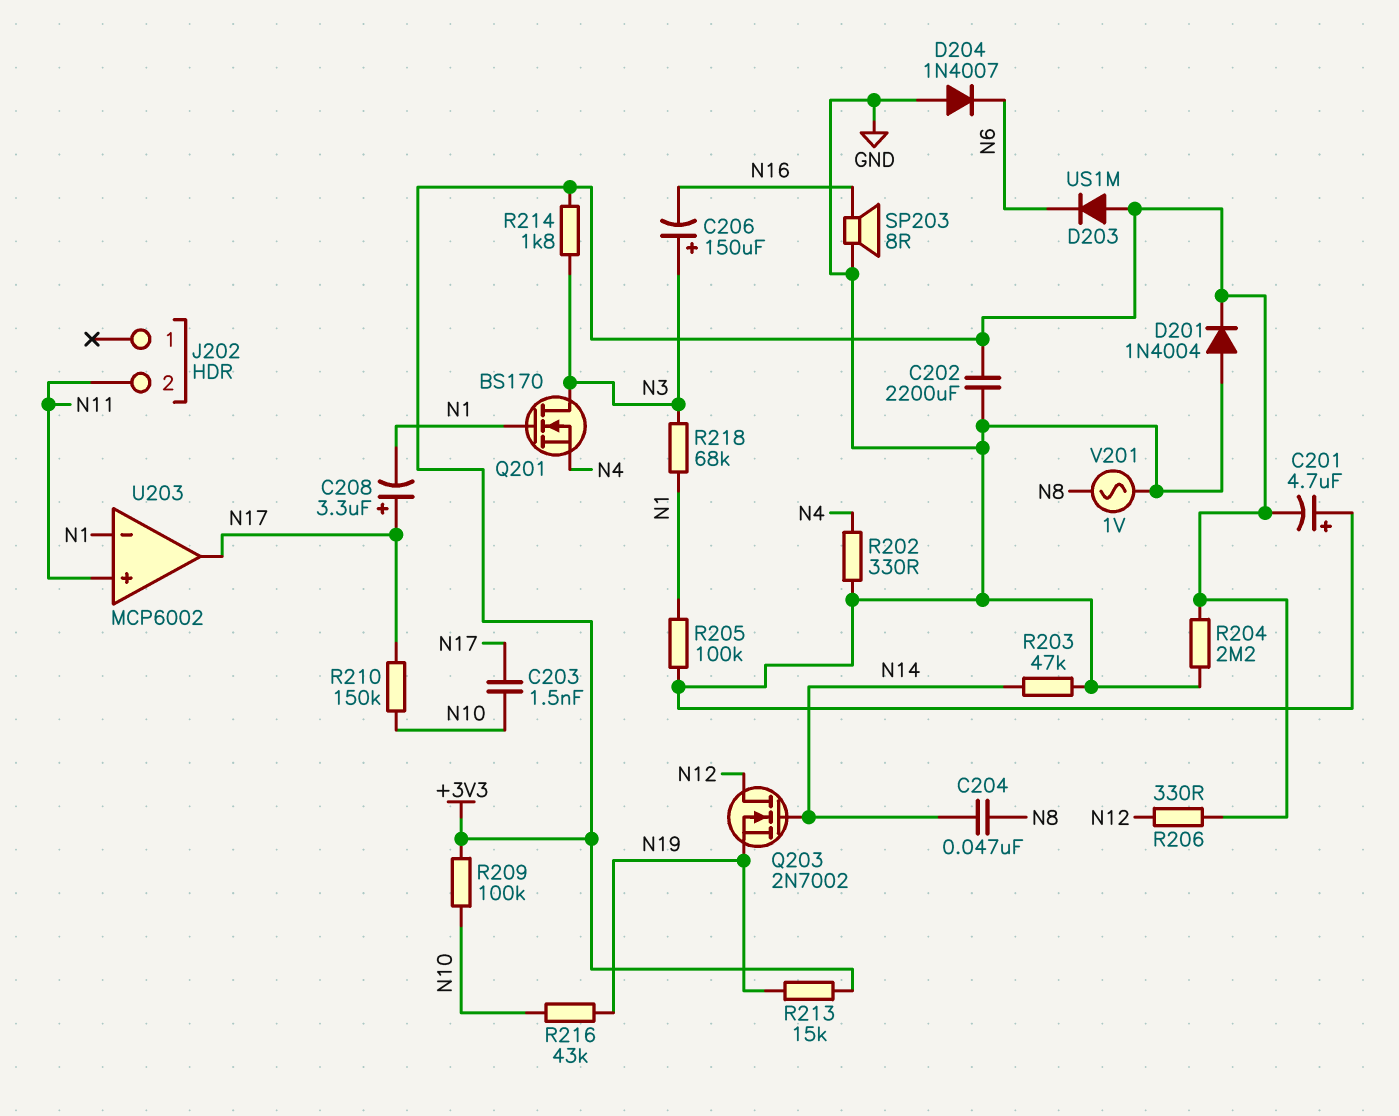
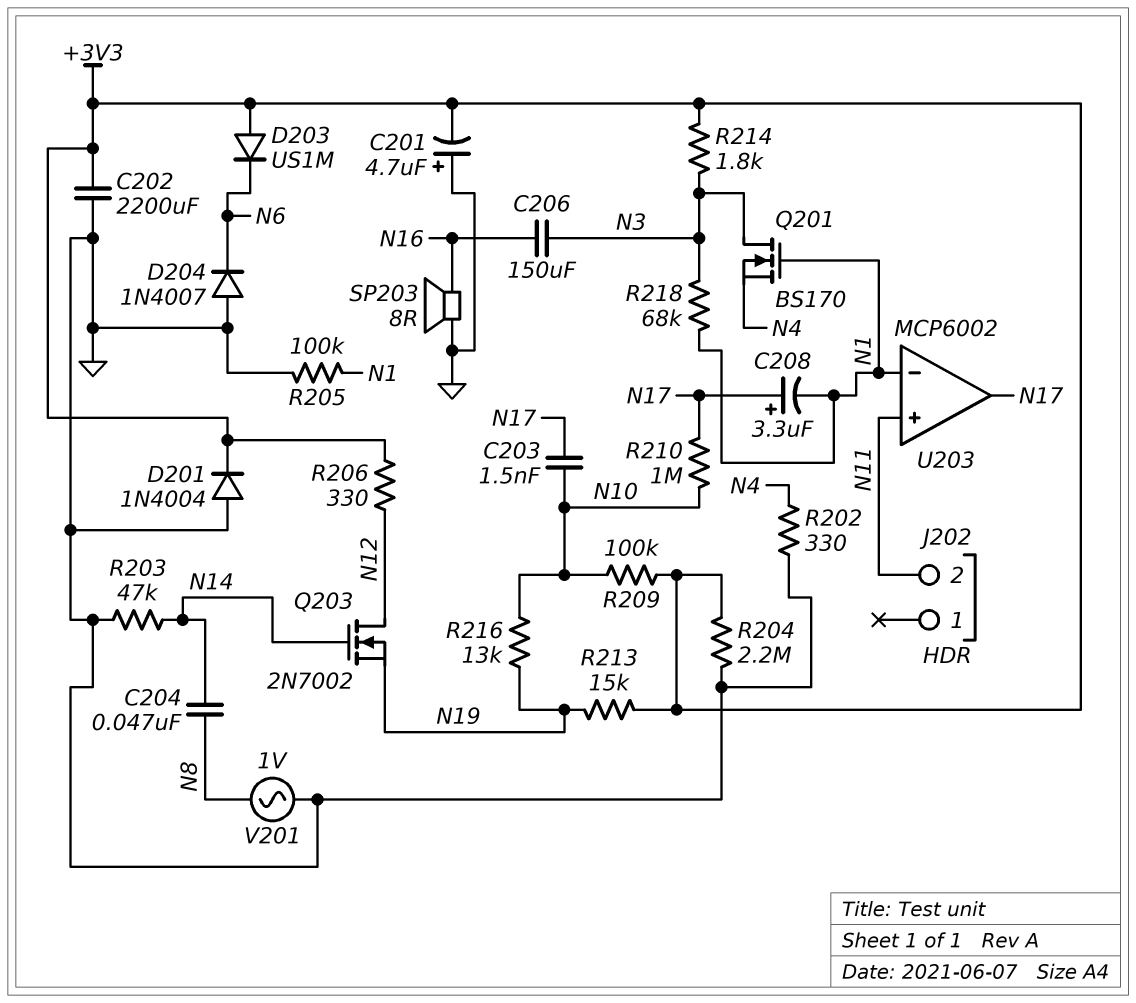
C206: 150uF (plus N3, minus N16) -> 150uF (N3, N16)
R210: 150k (N10, N17) -> 1M (N10, N17)
R216: 43k (N10, N19) -> 13k (N10, N19)

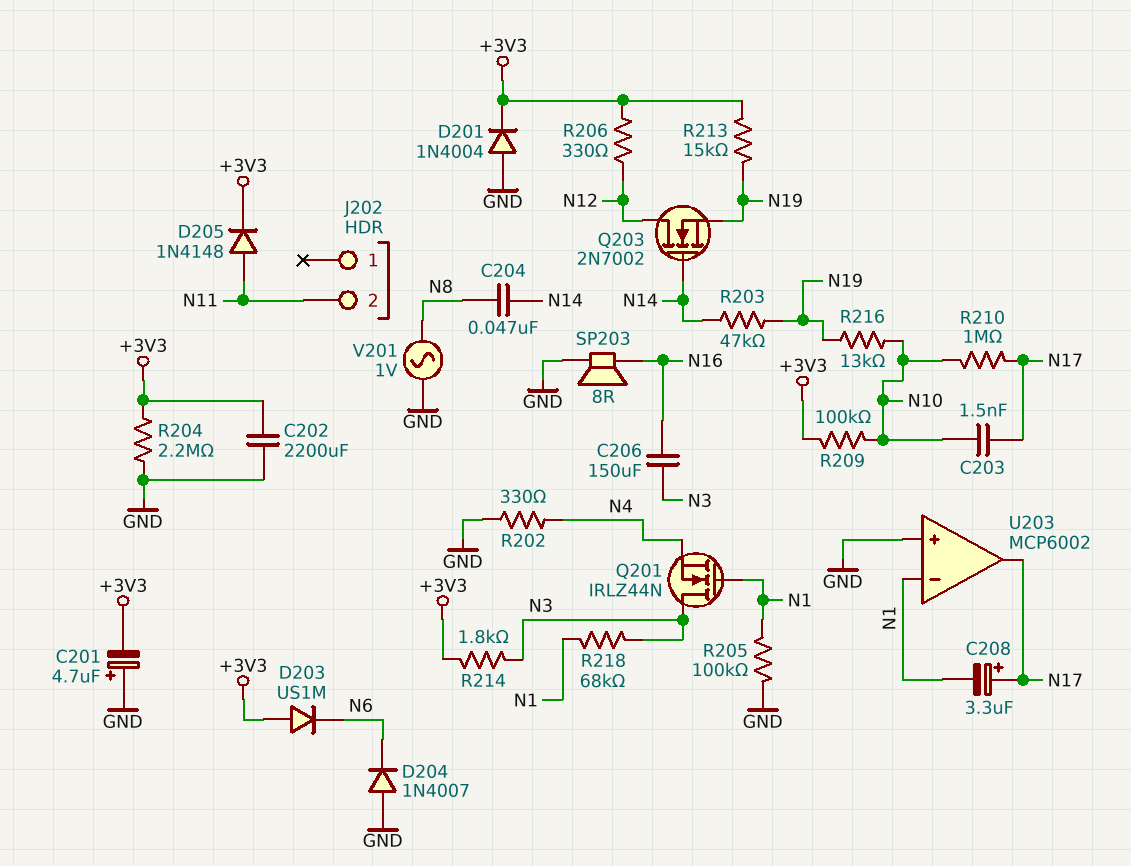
D205: none -> diode 1N4148 (A N11, K +3V3)
Q201: NMOS BS170 (G N1, D N3, S N4) -> NMOS IRLZ44N (G N1, D N3, S N4)
R203: 47k (GND, N14) -> 47k (N14, N19)
U203 pin in+: N11 -> GND

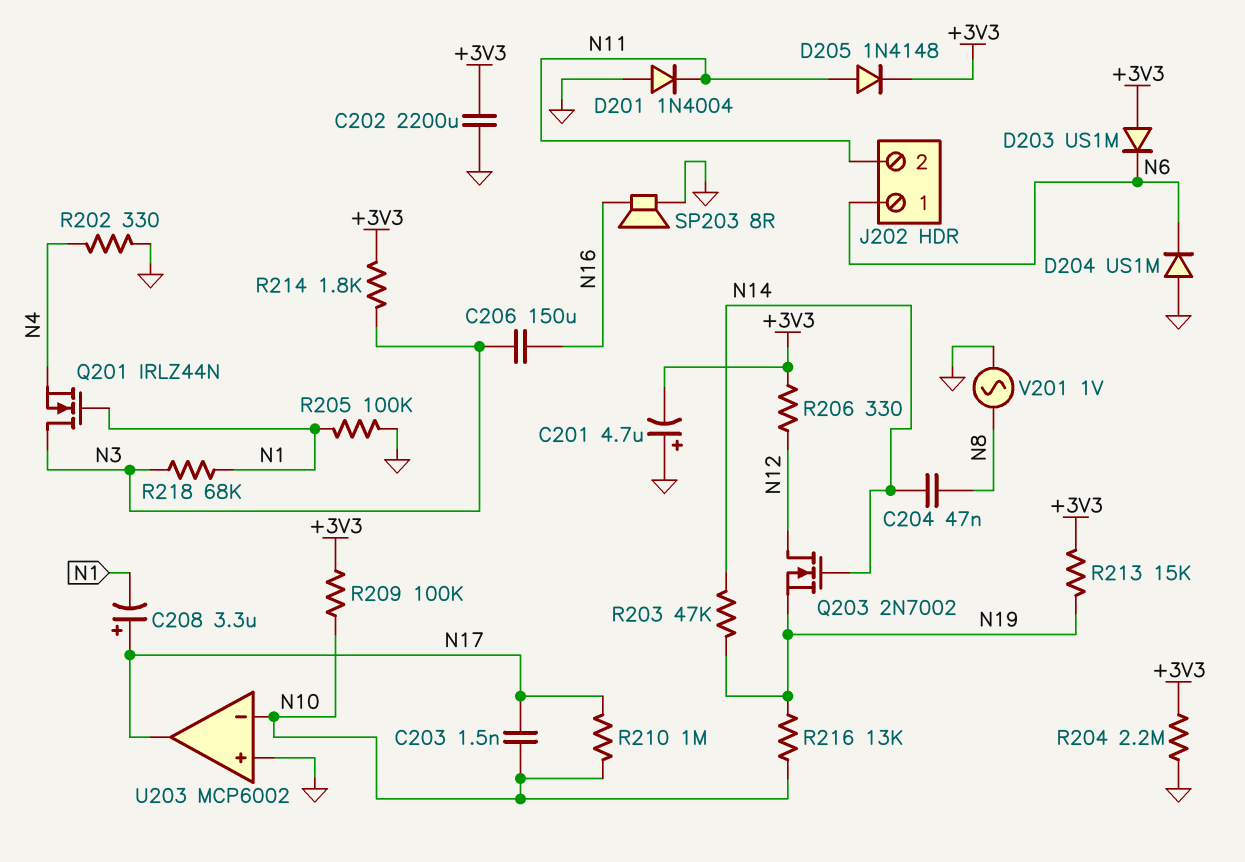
D201: diode 1N4004 (A GND, K +3V3) -> diode 1N4004 (A GND, K N11)
D204: diode 1N4007 (A GND, K N6) -> diode US1M (A GND, K N6)
J202 pin 1: none -> N6
U203 pin in-: N1 -> N10

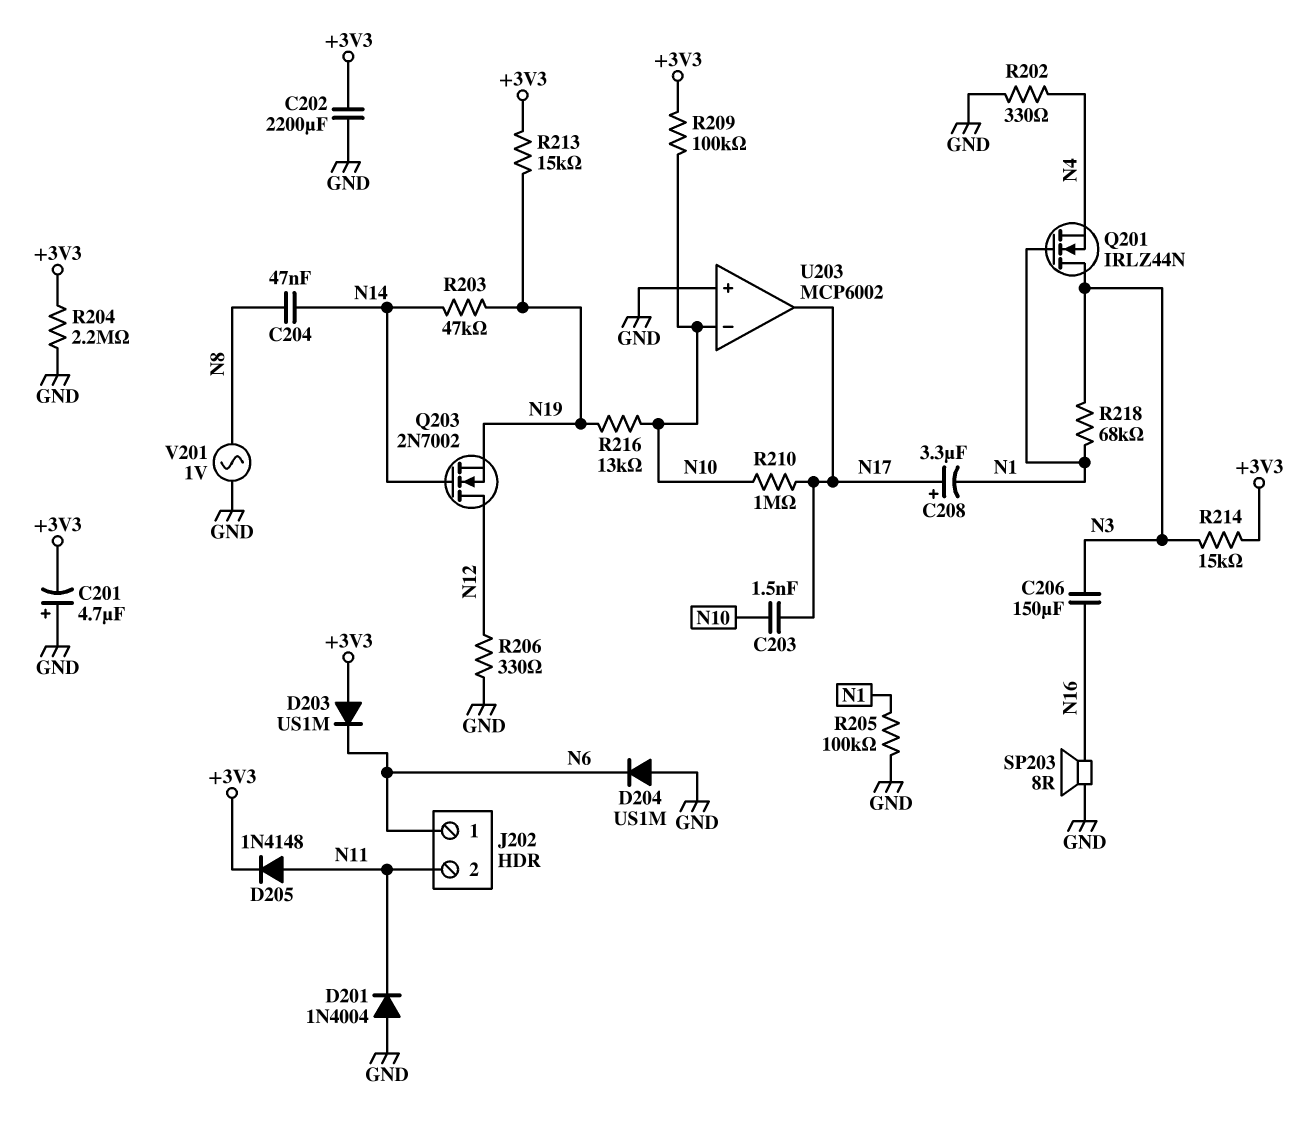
R206: 330 (+3V3, N12) -> 330 (GND, N12)
R214: 1.8k (+3V3, N3) -> 15k (+3V3, N3)

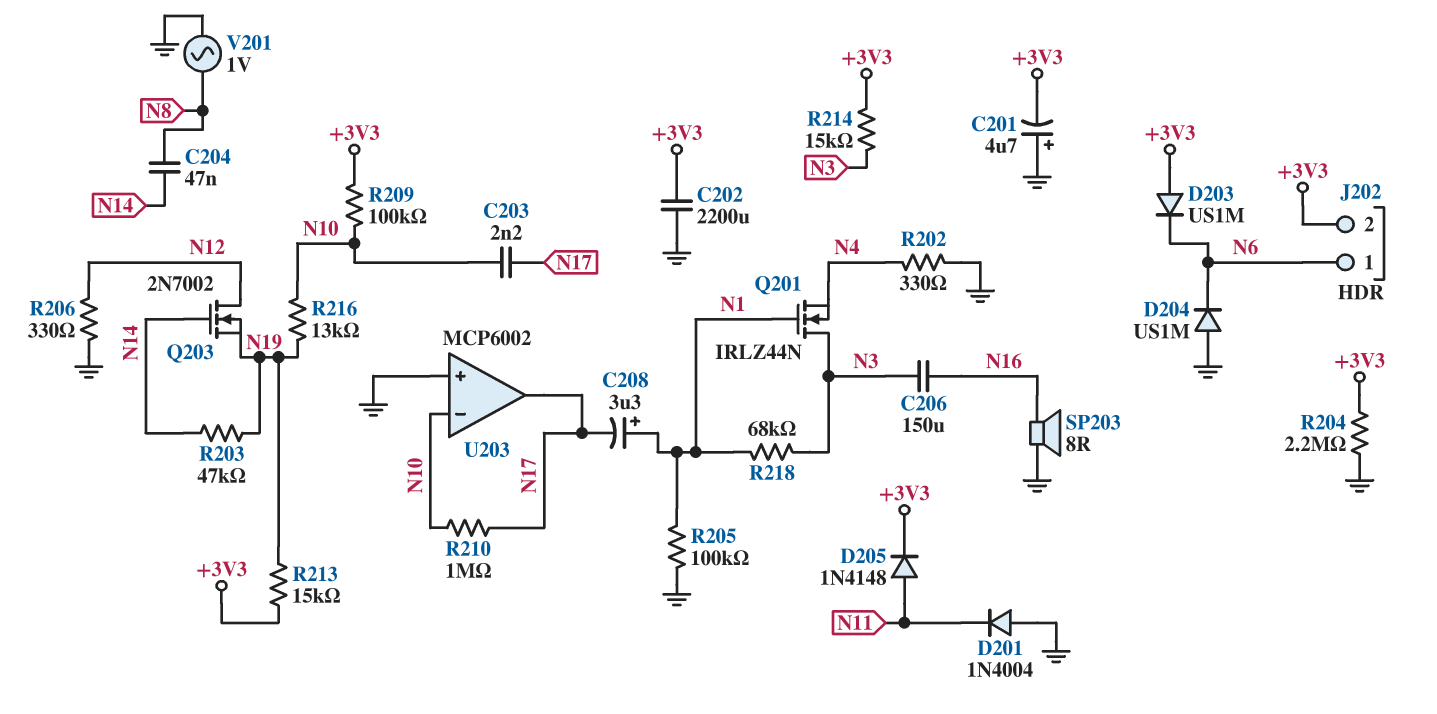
C203: 1.5nF (N10, N17) -> 2.2nF (N10, N17)
C208: 3.3uF (plus N17, minus N1) -> 3.3uF (plus N1, minus N17)
J202 pin 2: N11 -> +3V3

